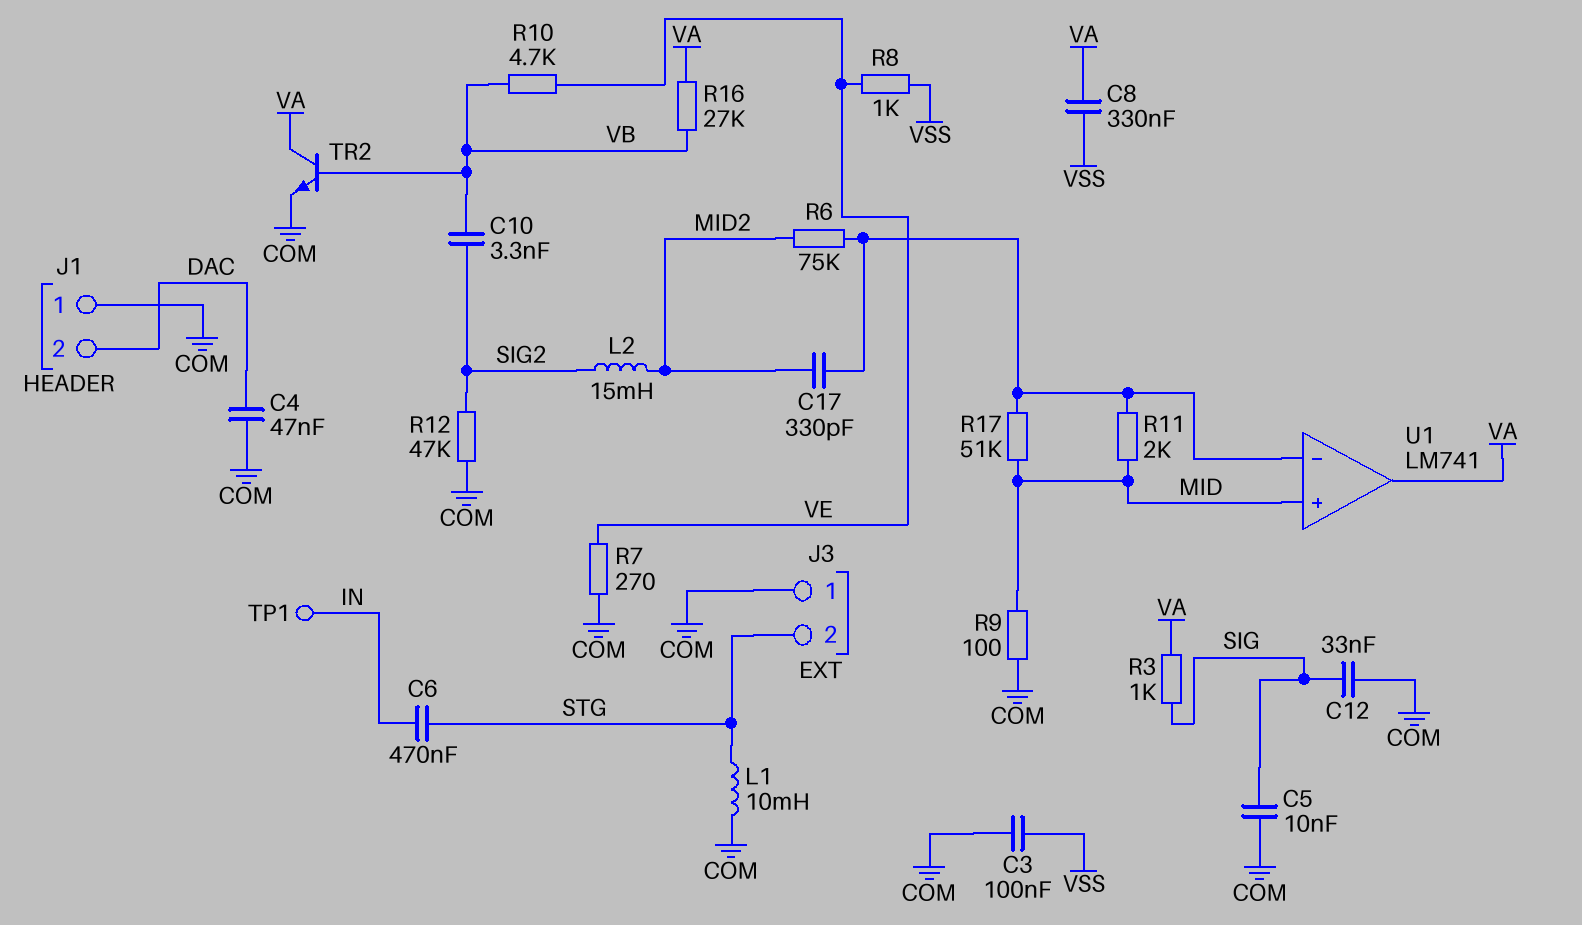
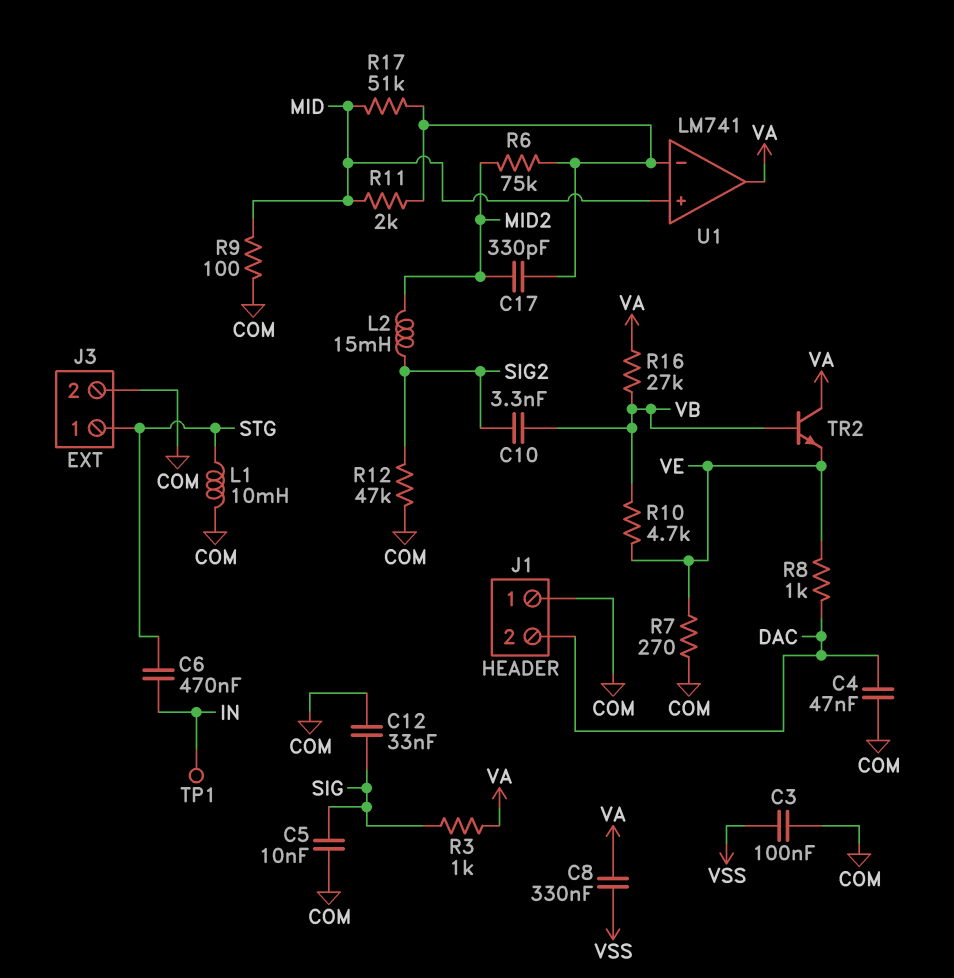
J3 pin 1: COM -> STG
J3 pin 2: STG -> COM
R8: 1k (VE, VSS) -> 1k (DAC, VE)
TR2: NPN (B VB, C VA, E COM) -> NPN (B VB, C VA, E VE)

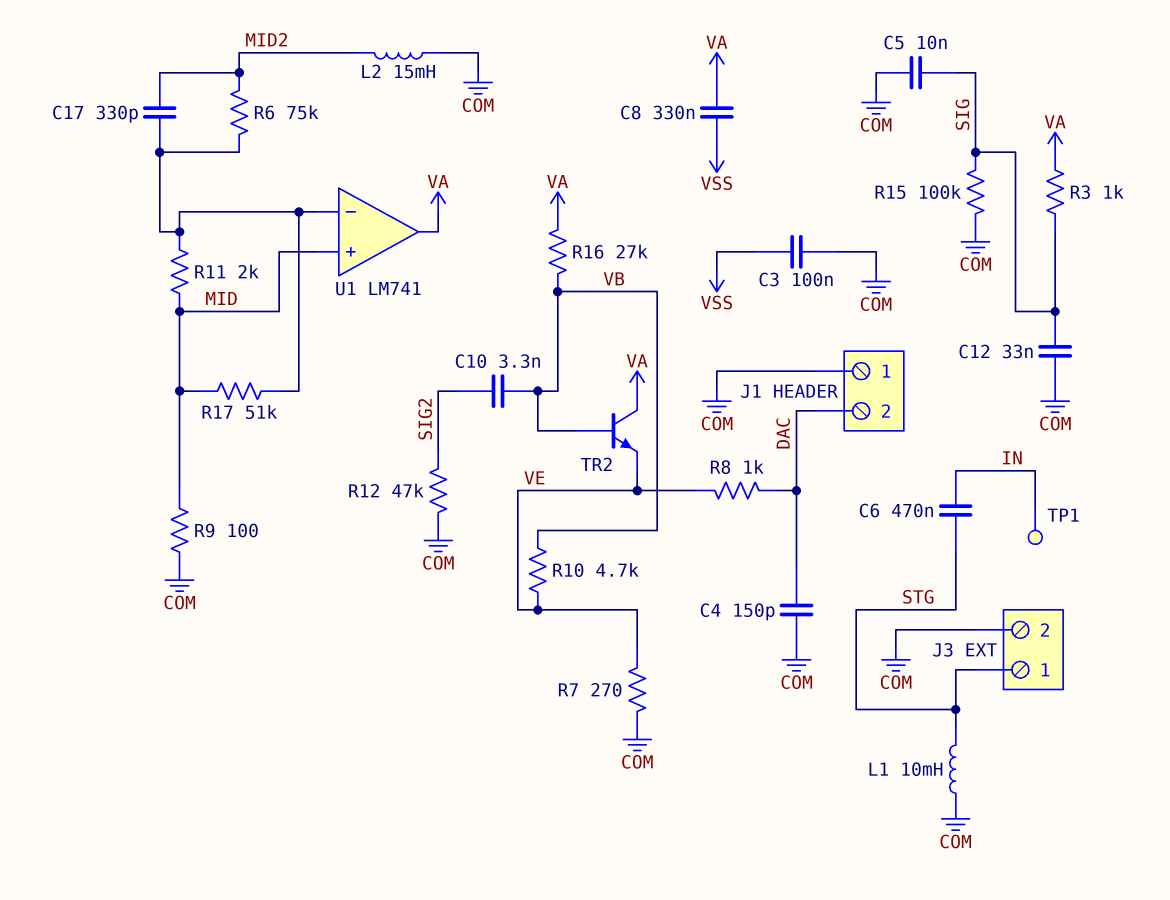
C4: 47nF (COM, DAC) -> 150pF (COM, DAC)
L2: 15mH (MID2, SIG2) -> 15mH (COM, MID2)
R15: none -> 100k (COM, SIG)

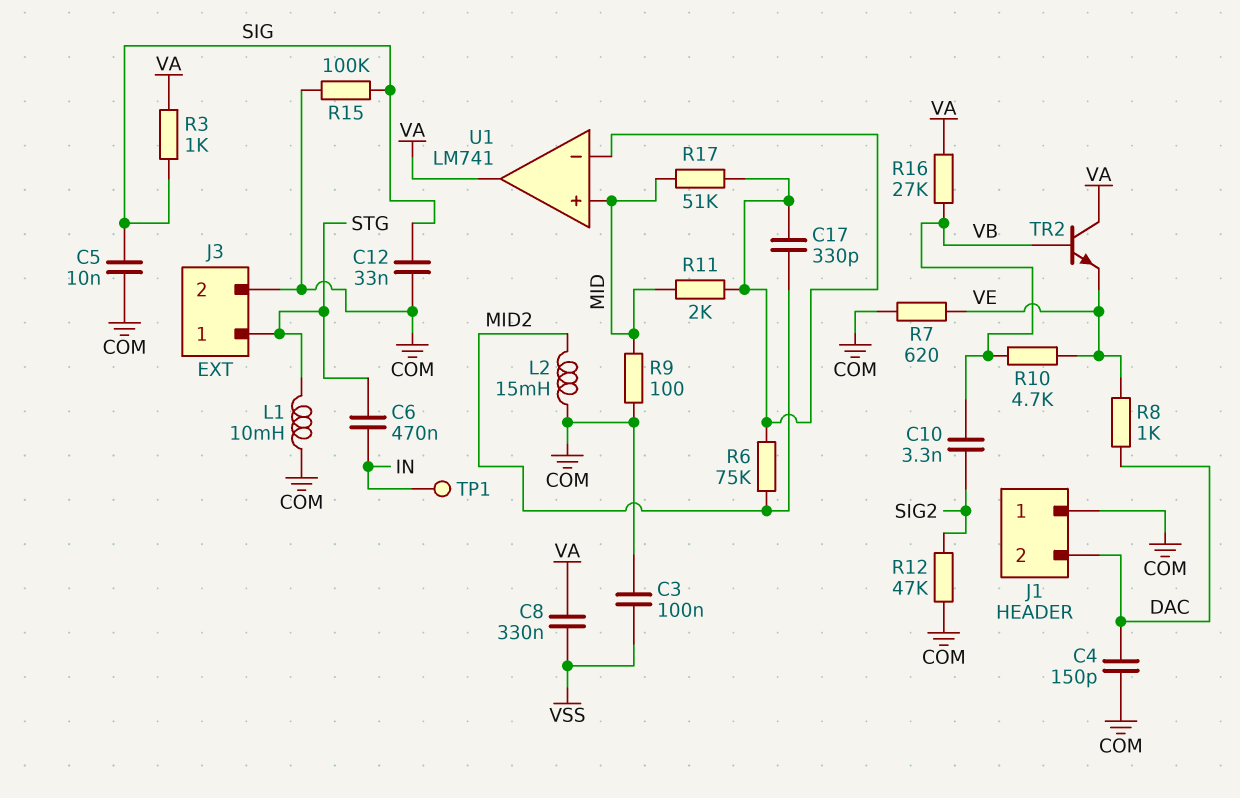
R7: 270 (COM, VE) -> 620 (COM, VE)

